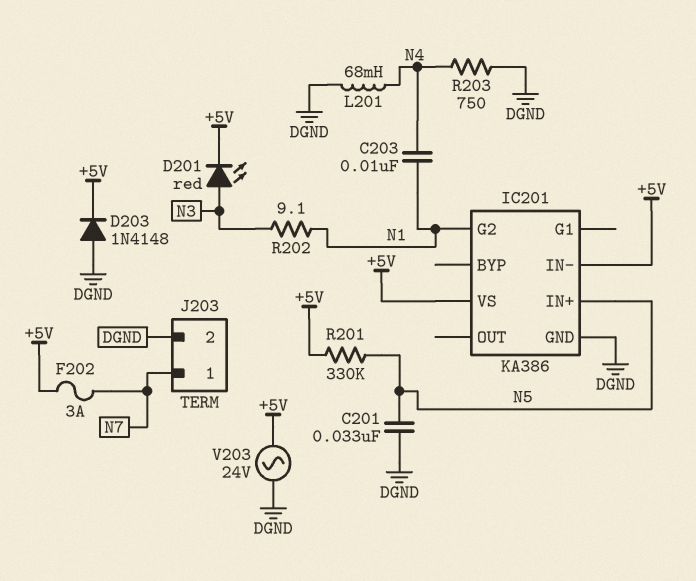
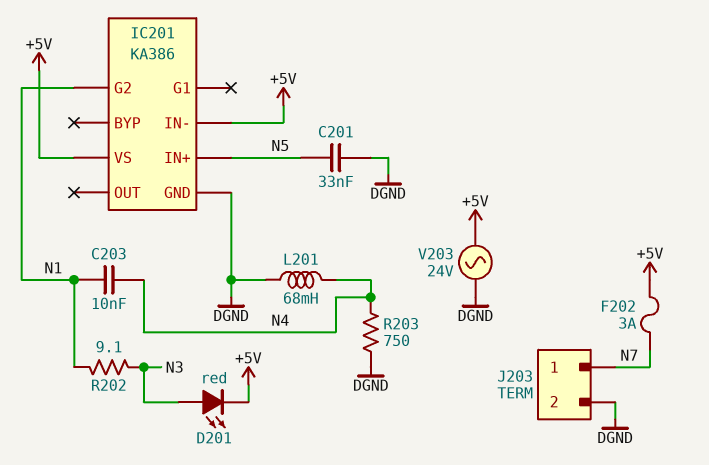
D203: diode 1N4148 (A DGND, K +5V) -> none
R201: 330k (+5V, N5) -> none

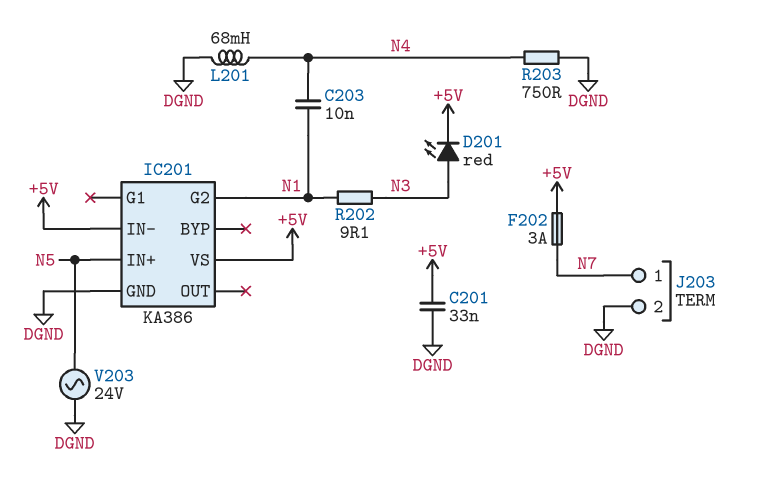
C201: 33nF (DGND, N5) -> 33nF (+5V, DGND)
V203: AC 24V (+5V, DGND) -> AC 24V (DGND, N5)

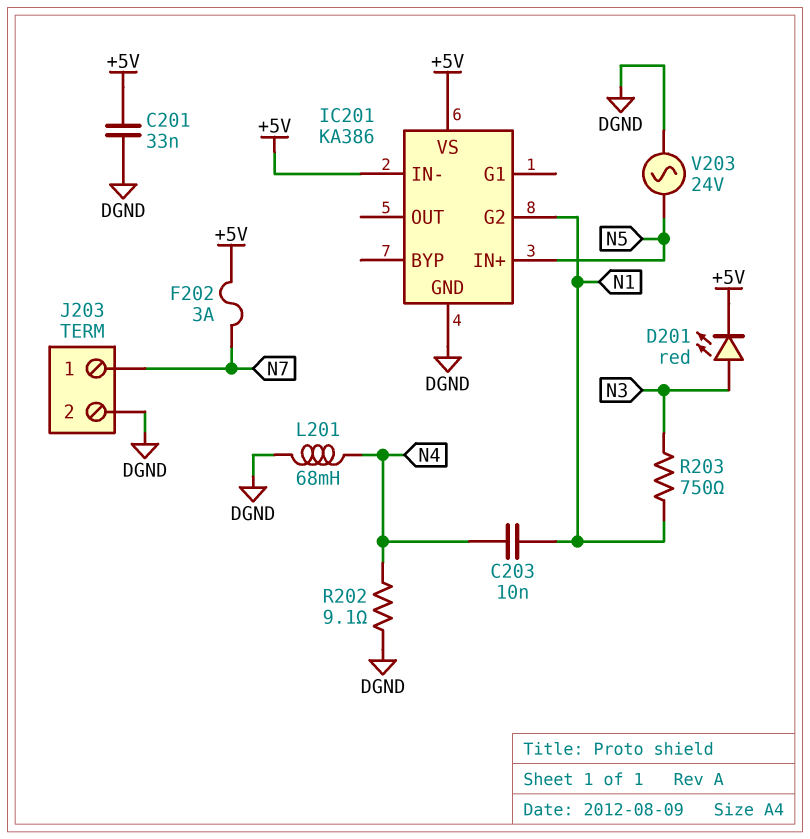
R202: 9.1 (N1, N3) -> 9.1 (DGND, N4)
R203: 750 (DGND, N4) -> 750 (N1, N3)

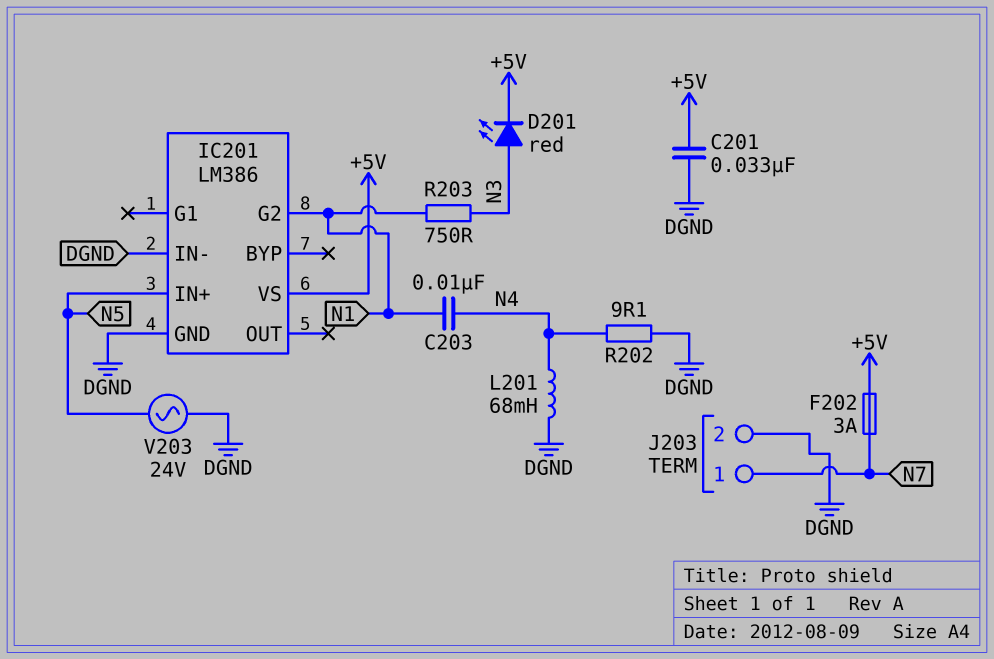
IC201: KA386 -> LM386
IC201 pin IN-: +5V -> DGND

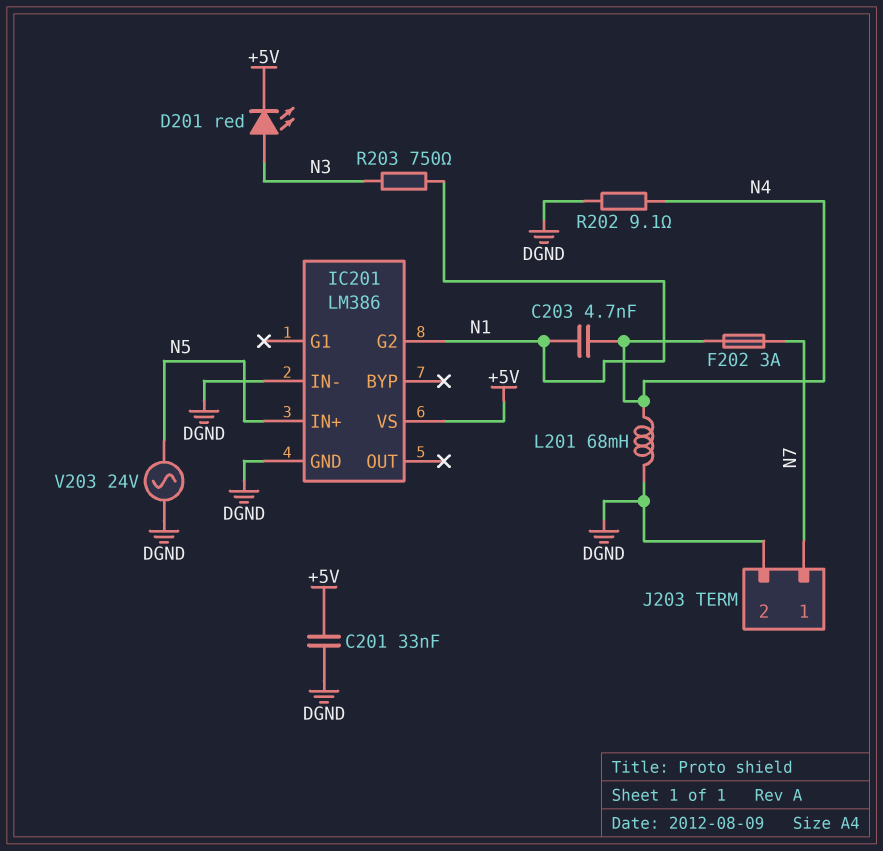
C203: 10nF (N1, N4) -> 4.7nF (N1, N4)
F202: 3A (+5V, N7) -> 3A (N4, N7)

